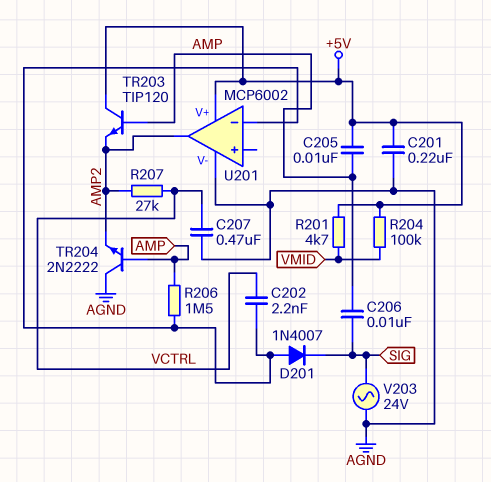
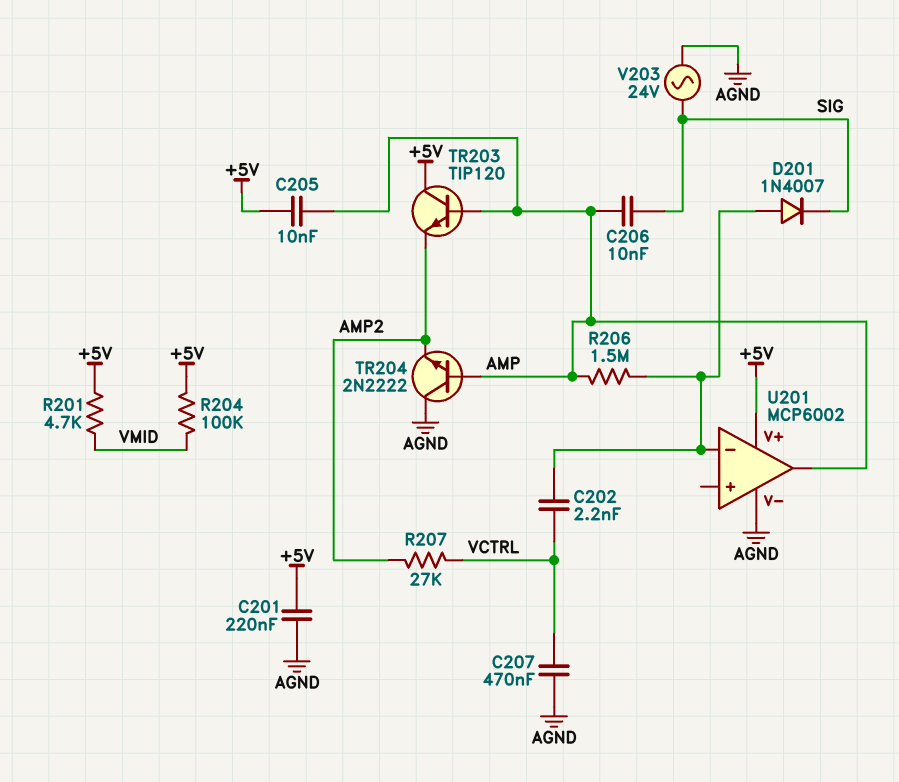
U201 pin out: AMP2 -> AMP

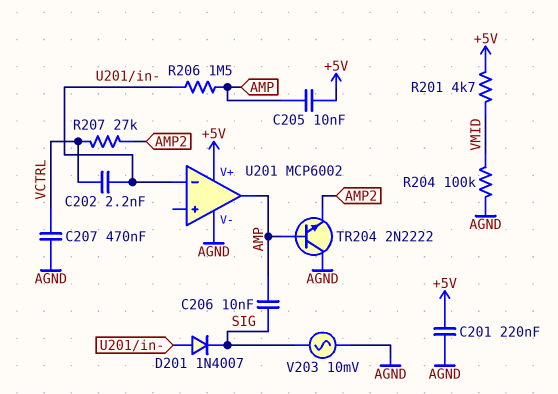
R204: 100k (+5V, VMID) -> 100k (AGND, VMID)
TR203: NPN TIP120 (B AMP, C +5V, E AMP2) -> none
V203: AC 24V (AGND, SIG) -> AC 10mV (AGND, SIG)

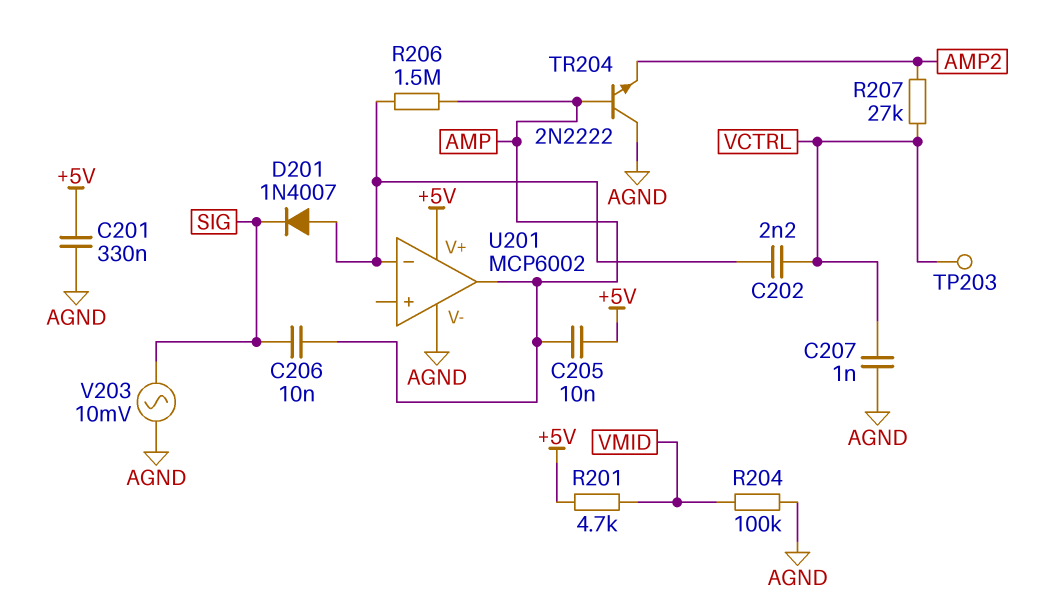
C201: 220nF (+5V, AGND) -> 330nF (+5V, AGND)
C207: 470nF (AGND, VCTRL) -> 1nF (AGND, VCTRL)
TP203: none -> test point (VCTRL)

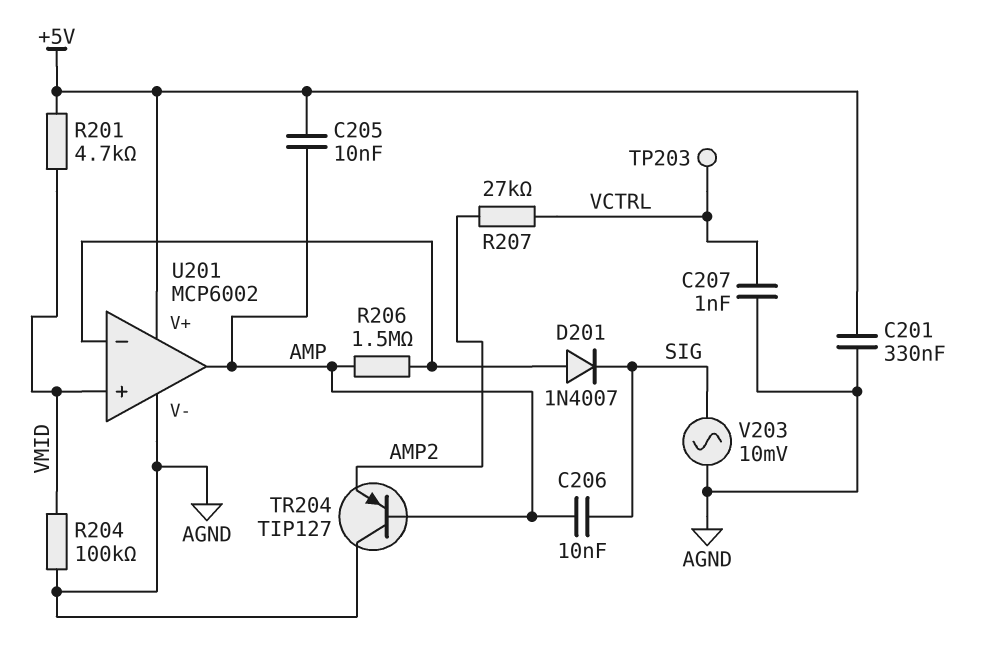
C202: 2.2nF (U201/in-, VCTRL) -> none
TR204: NPN 2N2222 (B AMP, C AGND, E AMP2) -> PNP TIP127 (B AMP, C AGND, E AMP2)
U201 pin in+: none -> VMID

